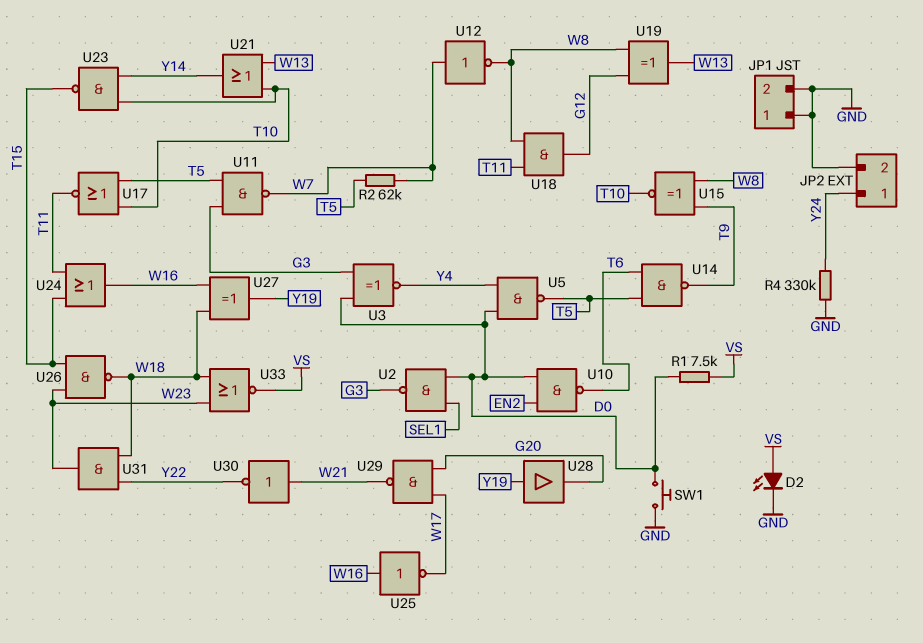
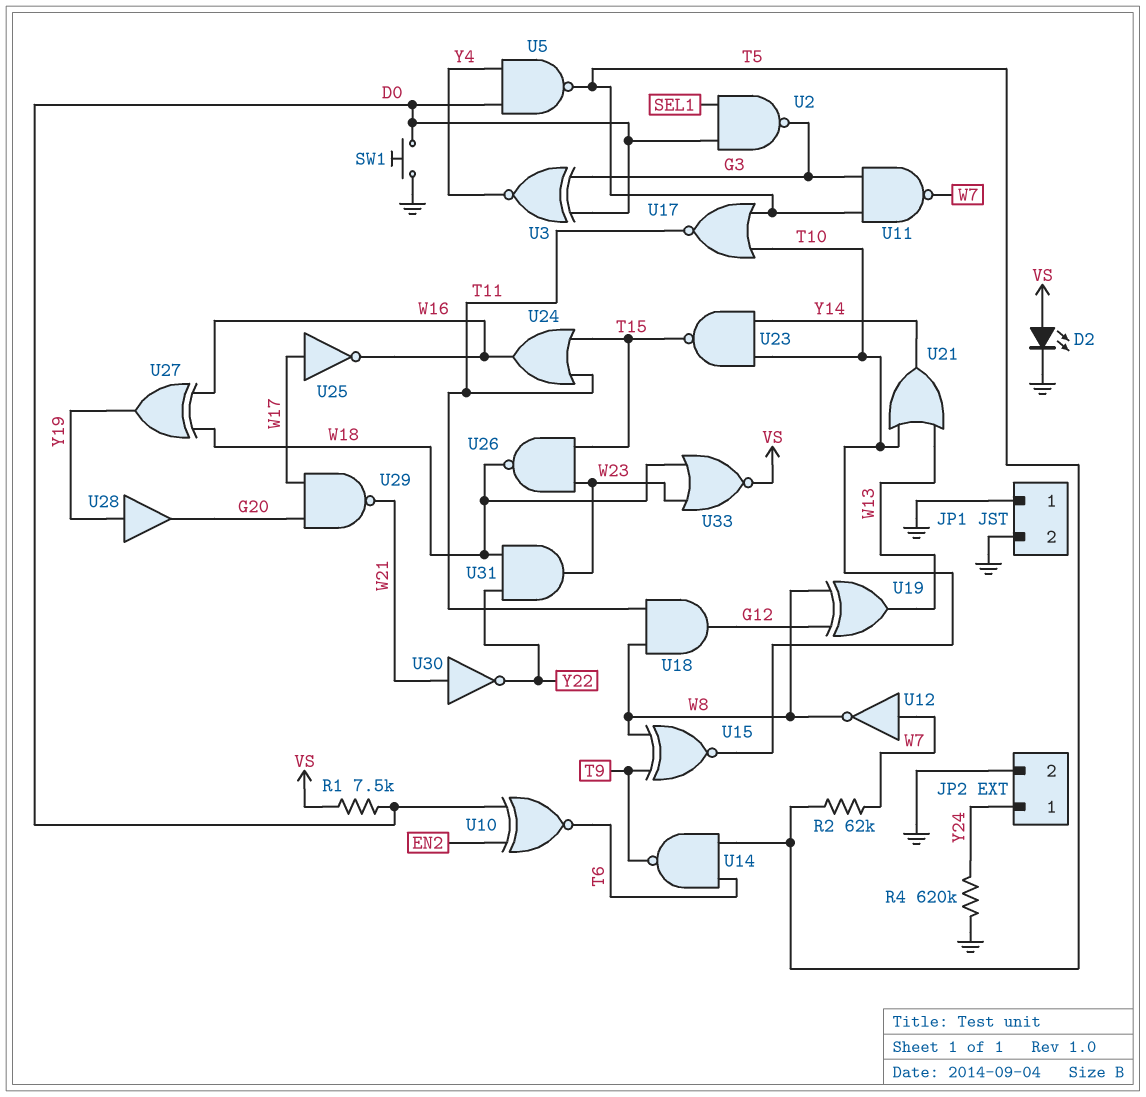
R4: 330k (GND, Y24) -> 620k (GND, Y24)
U10: NAND (in D0, in EN2, out T6) -> XNOR (in D0, in EN2, out T6)
U25: NOT (in W16, out W17) -> NOT (in W17, out W16)

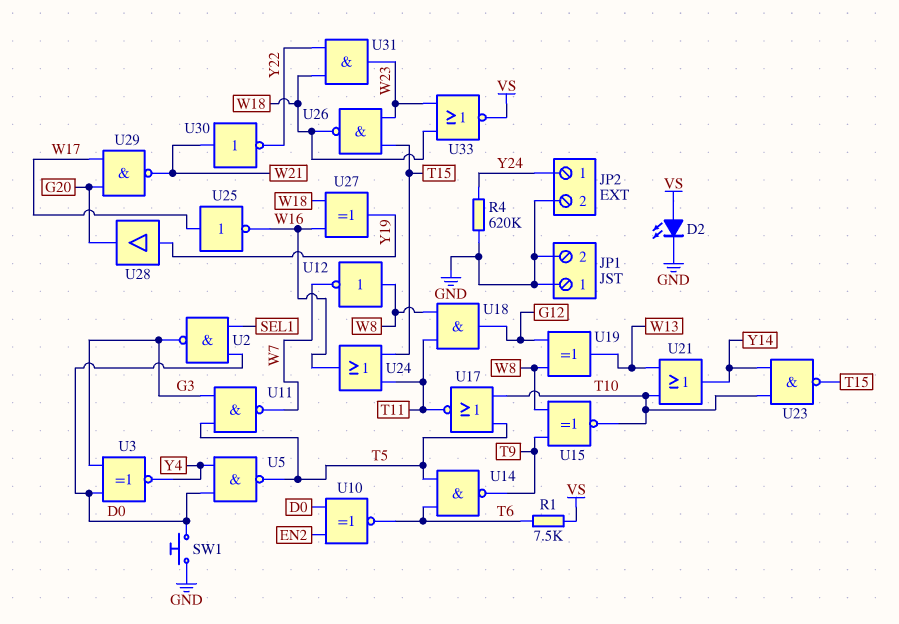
R1: 7.5k (D0, VS) -> 7.5k (T6, VS)
R2: 62k (T5, W7) -> none
U12: NOT (in W7, out W8) -> NOT (in W8, out W7)

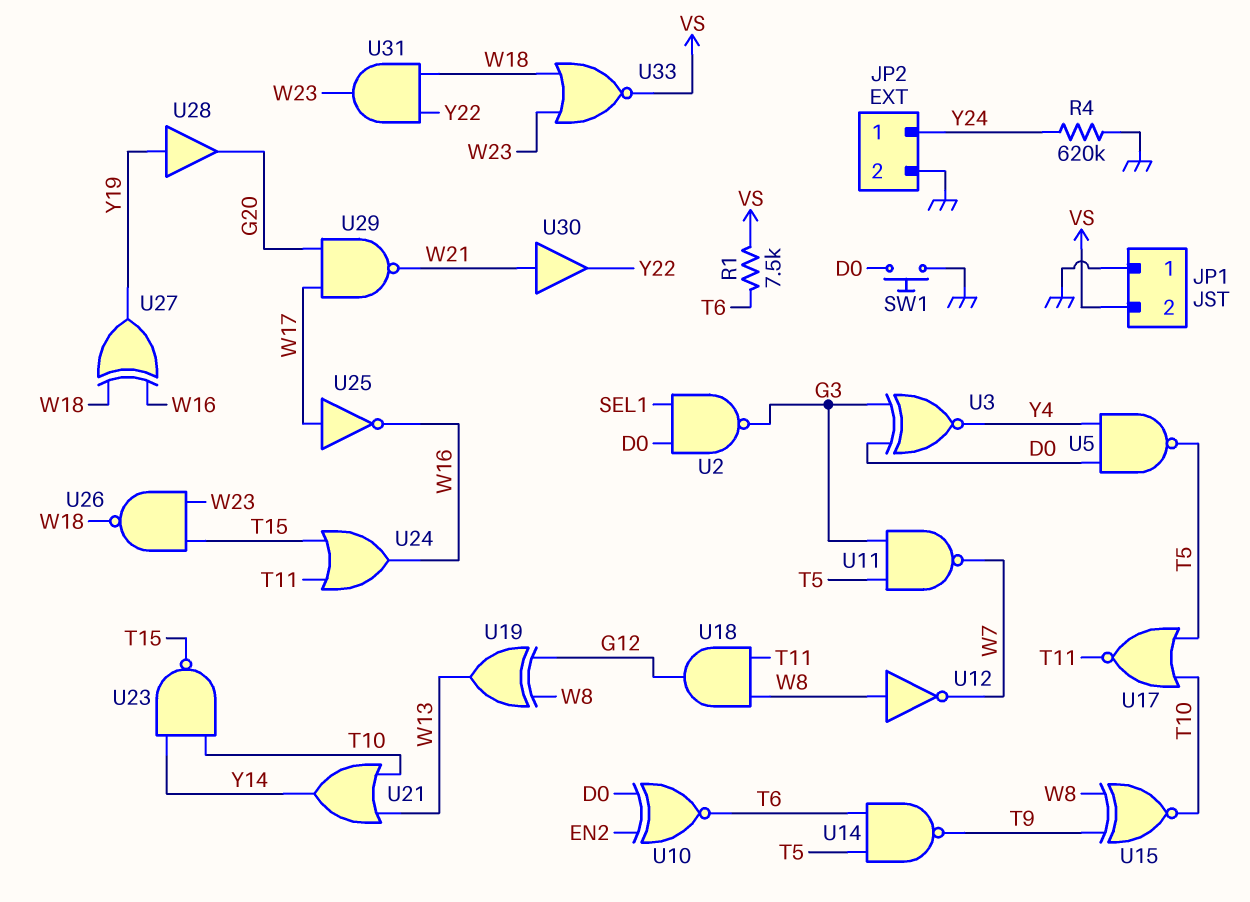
D2: LED (A VS, K GND) -> none
JP1 pin 2: GND -> VS
U30: NOT (in W21, out Y22) -> buffer (in W21, out Y22)

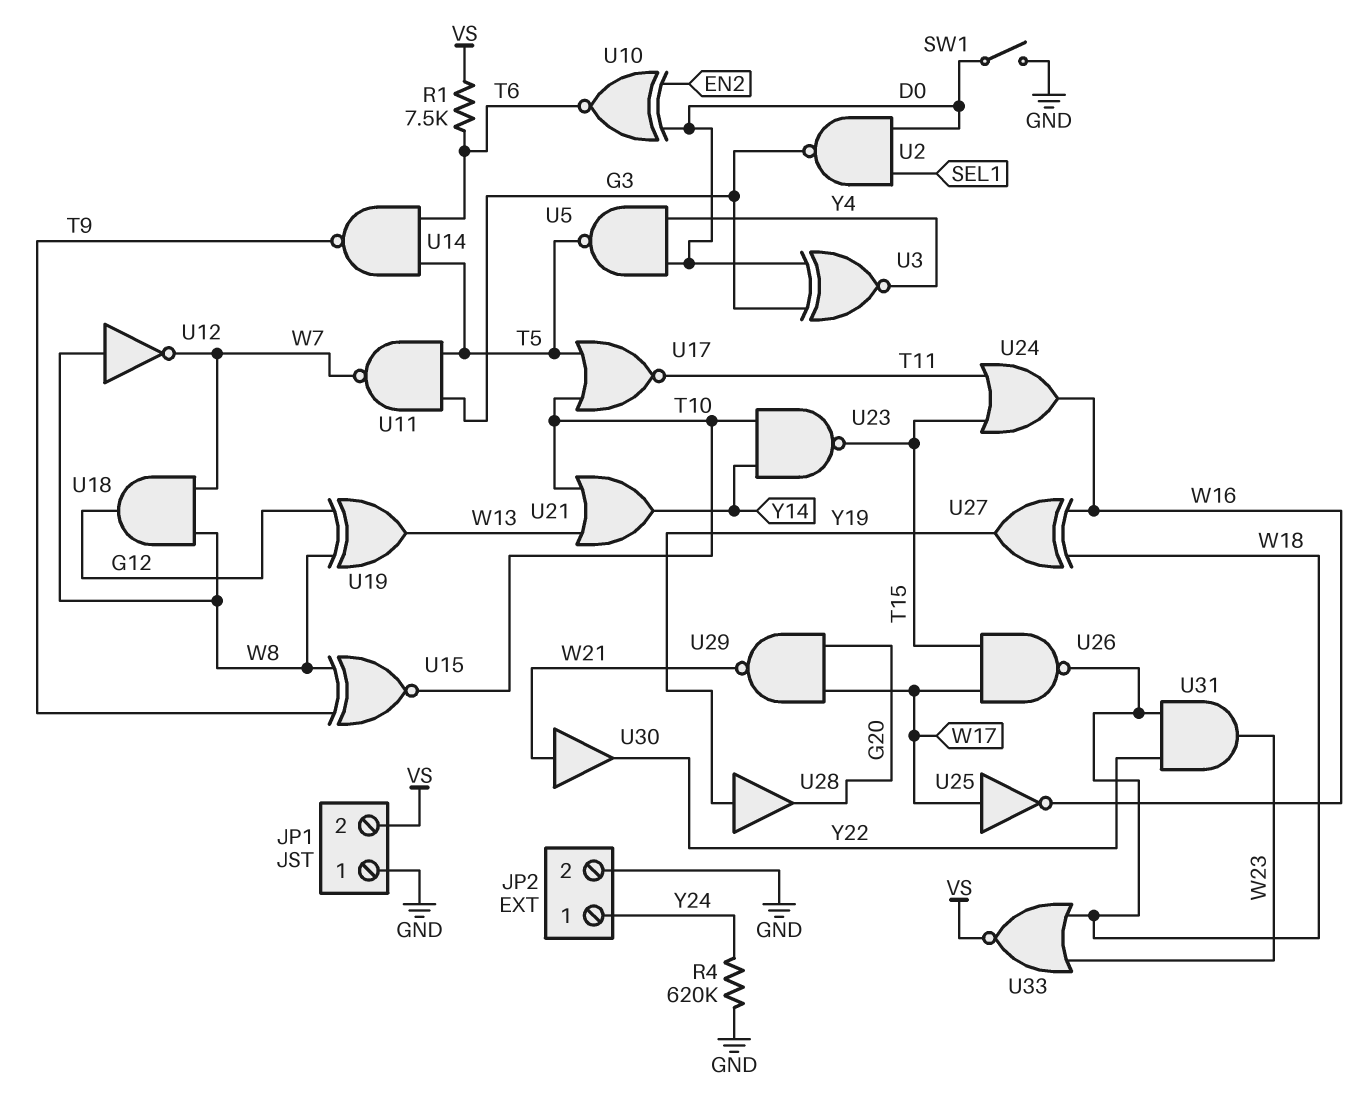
SW1: button (D0, GND) -> switch (D0, GND)
U18: AND (in T11, in W8, out G12) -> AND (in W7, in W8, out G12)
U26: NAND (in T15, in W23, out W18) -> NAND (in T15, in W17, out W18)

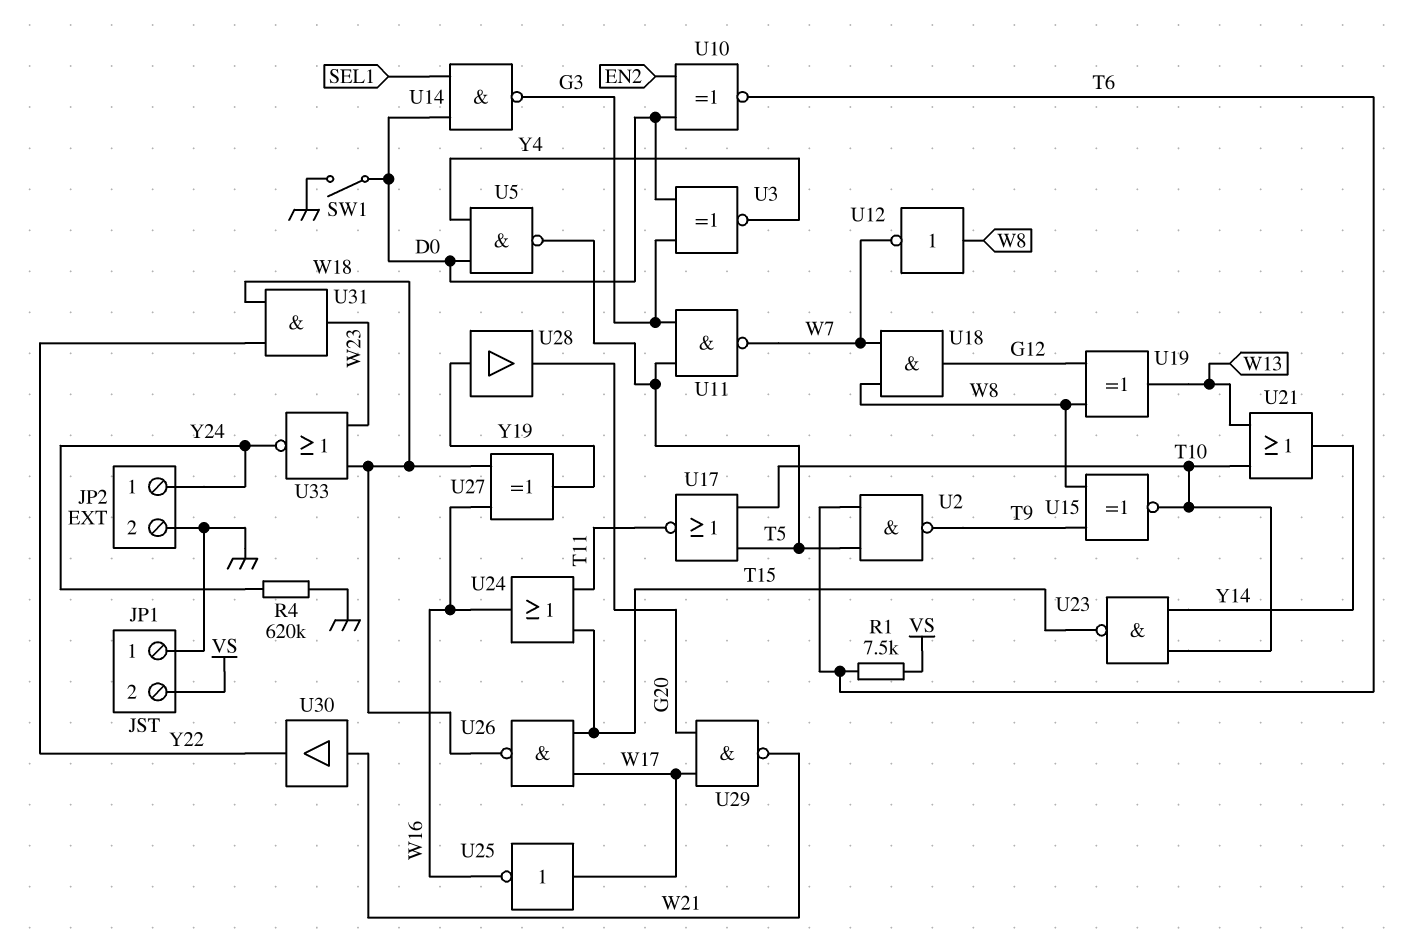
U2: NAND (in D0, in SEL1, out G3) -> NAND (in T5, in T6, out T9)
U14: NAND (in T5, in T6, out T9) -> NAND (in D0, in SEL1, out G3)
U33: NOR (in W18, in W23, out VS) -> NOR (in W18, in W23, out Y24)

